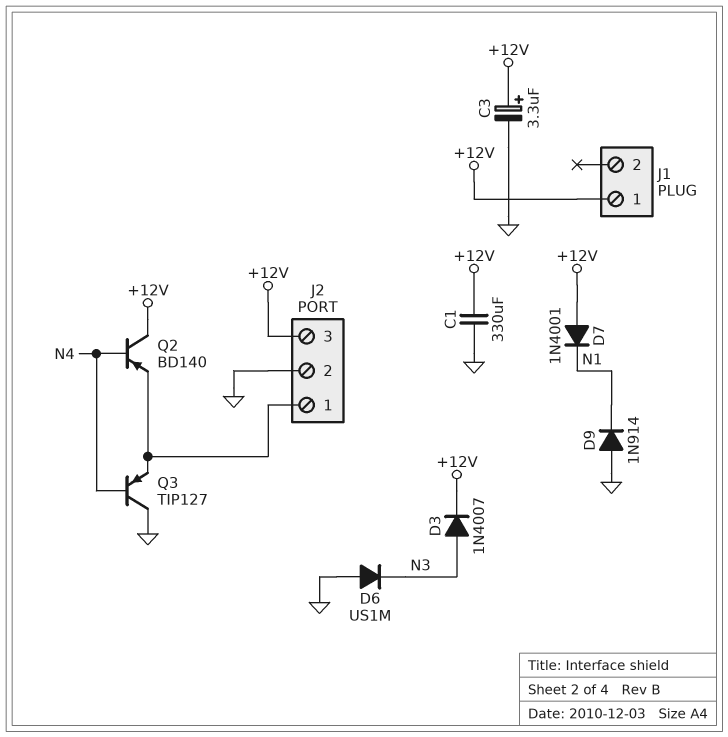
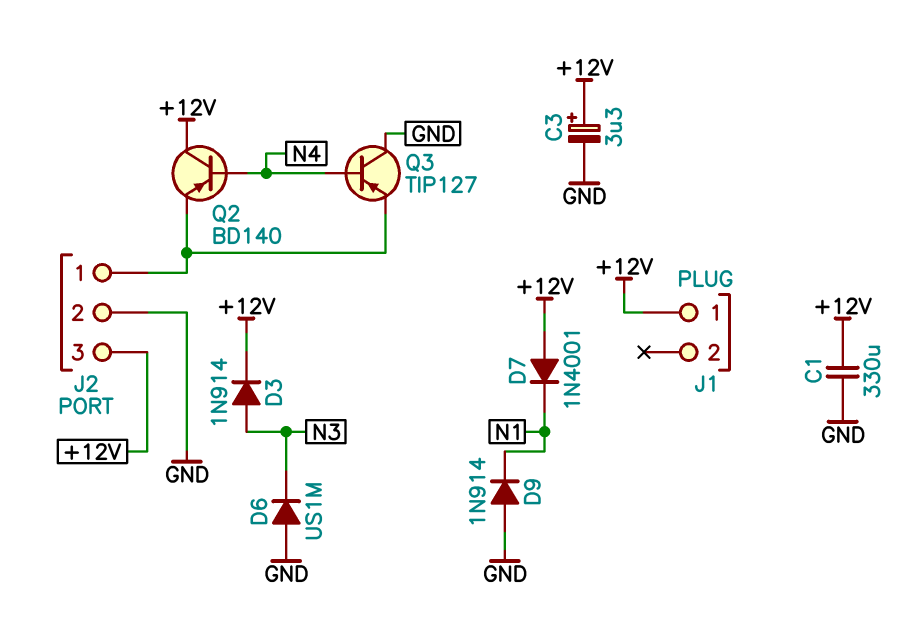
D3: diode 1N4007 (A N3, K +12V) -> diode 1N914 (A N3, K +12V)

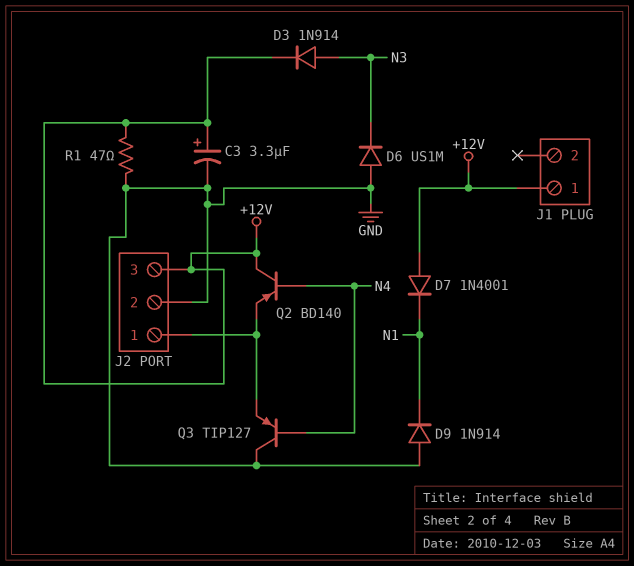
C1: 330uF (+12V, GND) -> none
R1: none -> 47 (+12V, GND)

